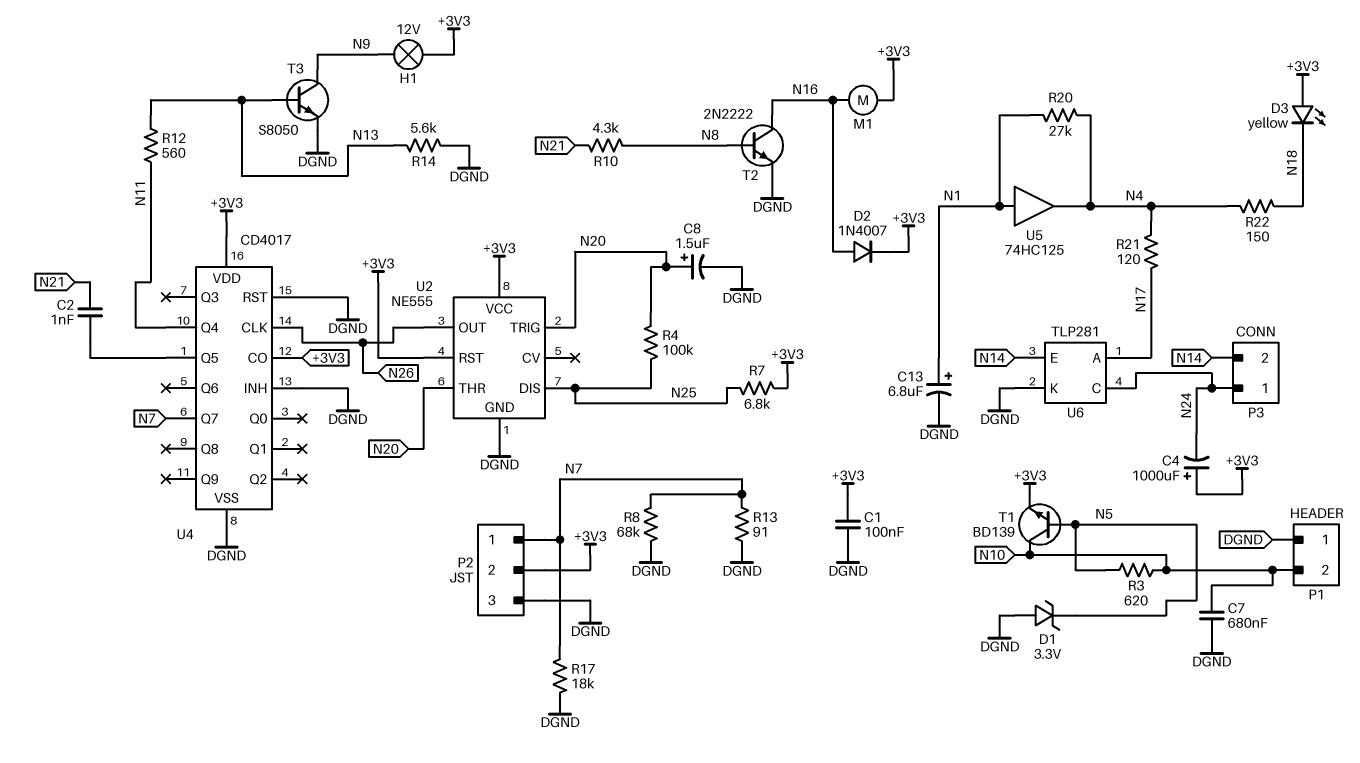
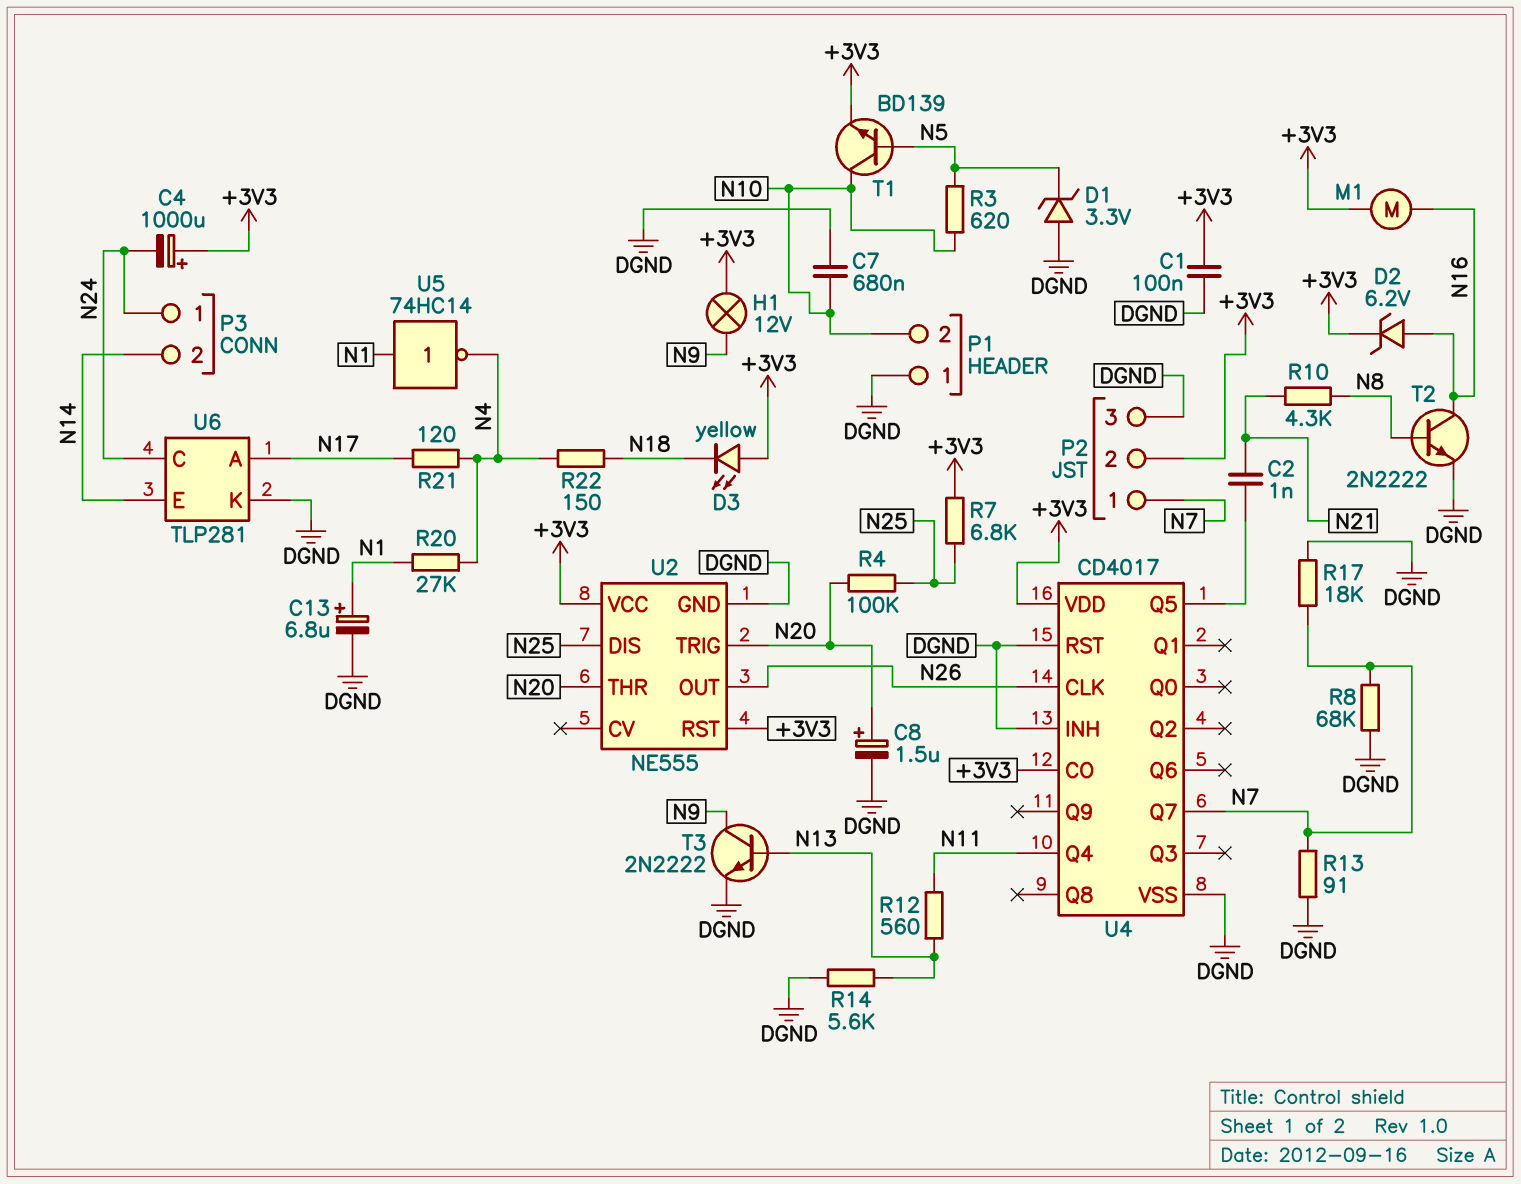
D2: diode 1N4007 (A N16, K +3V3) -> zener 6.2V (A N16, K +3V3)
T3: NPN S8050 (B N13, C N9, E DGND) -> NPN 2N2222 (B N13, C N9, E DGND)
U5: buffer 74HC125 (in N1, out N4) -> NOT 74HC14 (in N1, out N4)

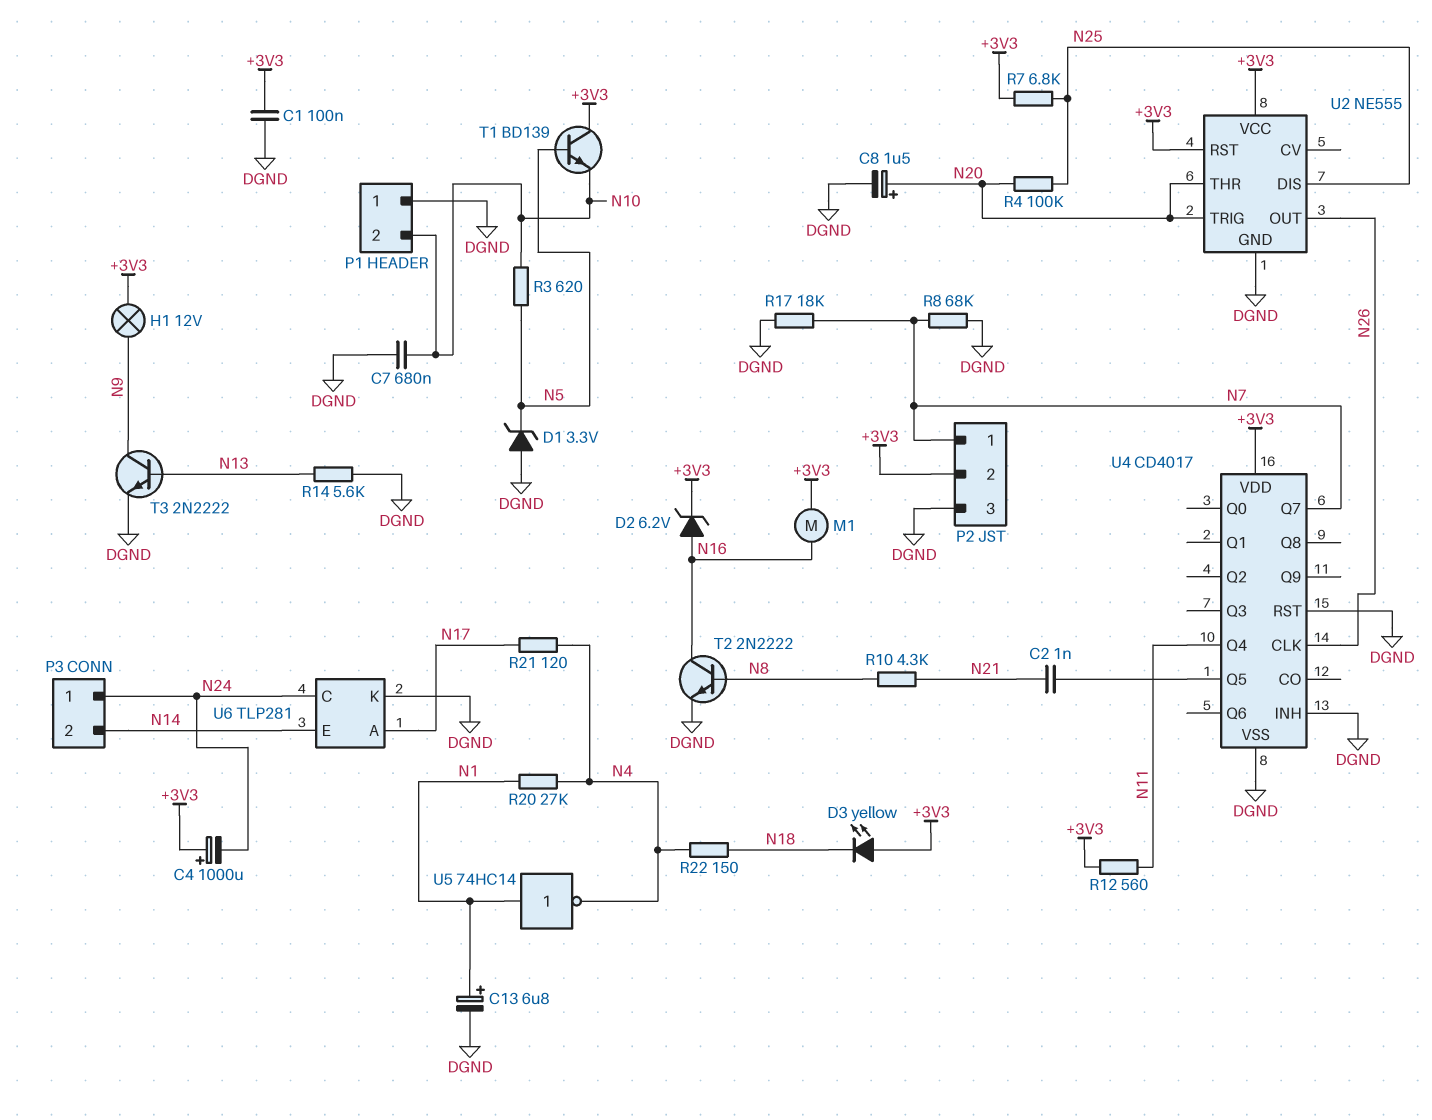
R12: 560 (N11, N13) -> 560 (+3V3, N11)
R13: 91 (DGND, N7) -> none
T1: NPN BD139 (B N5, C N10, E +3V3) -> NPN BD139 (B N5, C +3V3, E N10)
U4 pin CO: +3V3 -> none

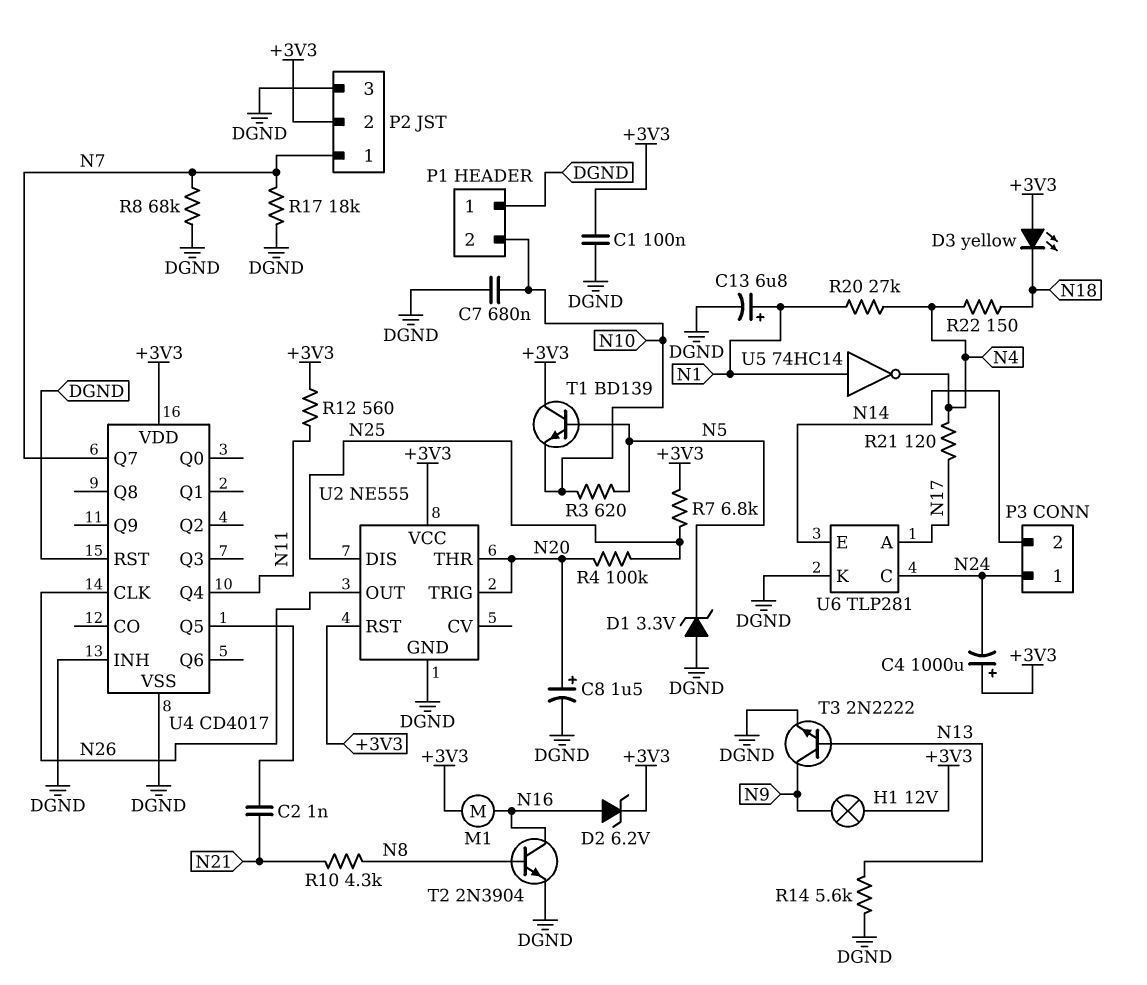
T2: NPN 2N2222 (B N8, C N16, E DGND) -> NPN 2N3904 (B N8, C N16, E DGND)

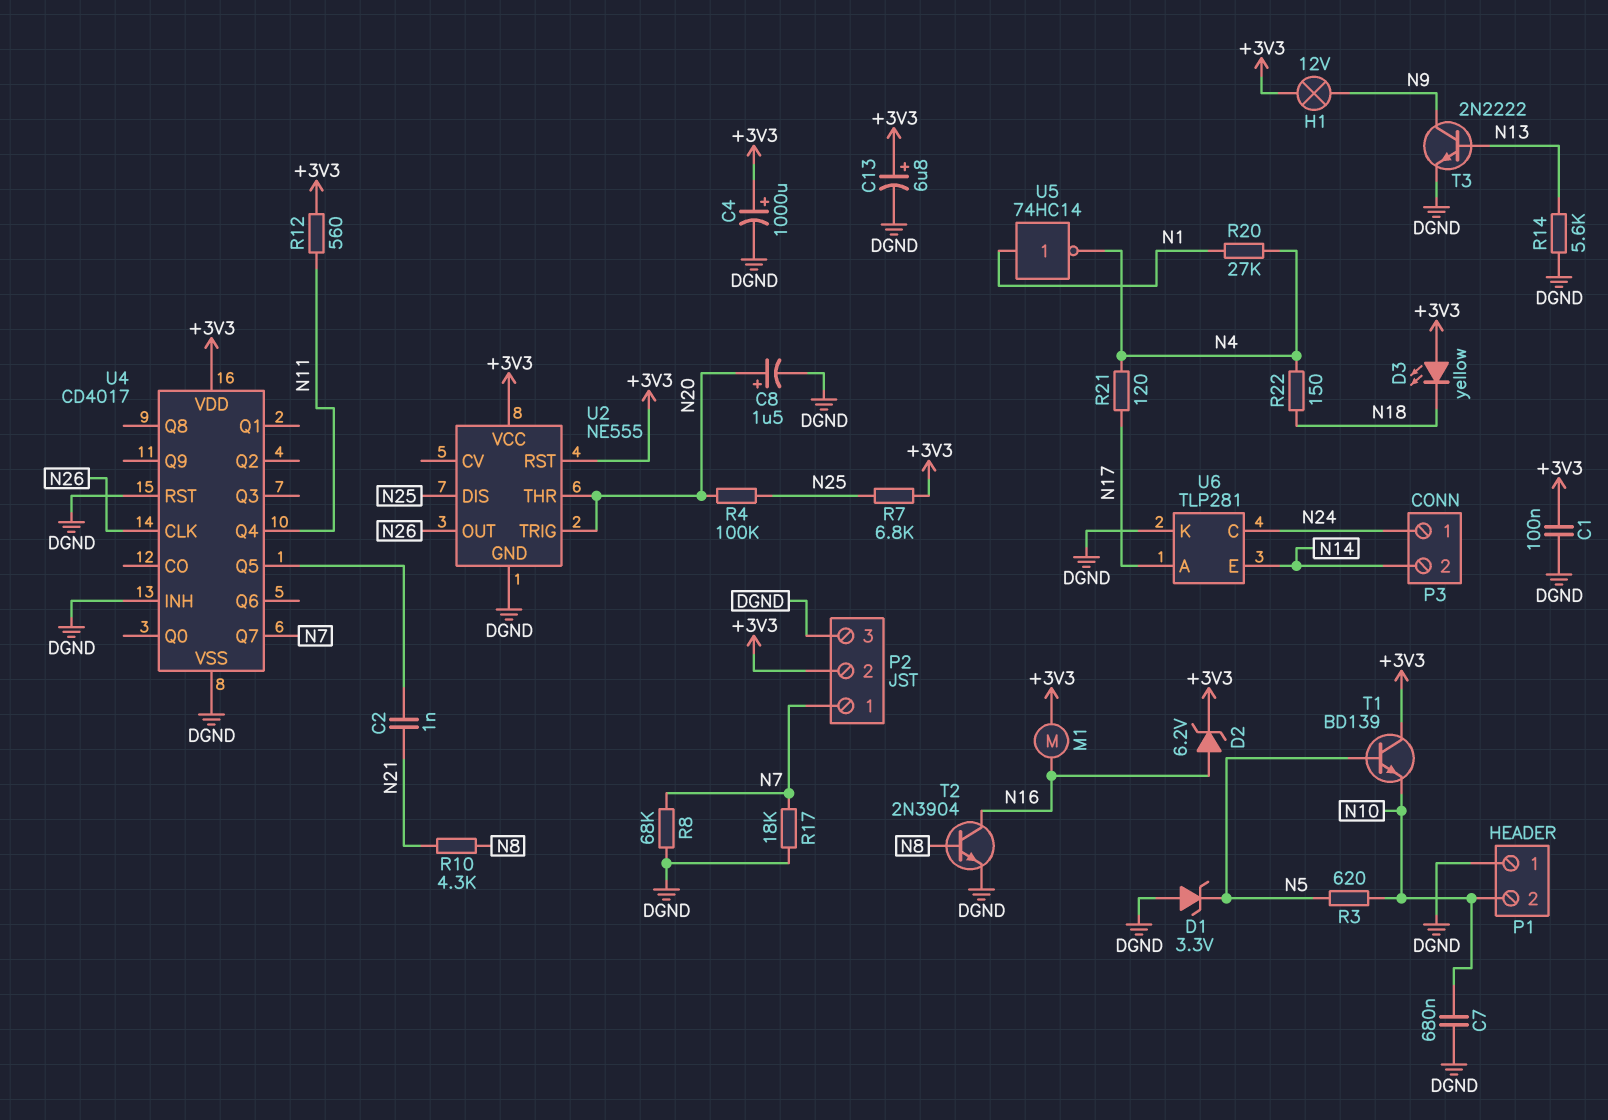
C4: 1000uF (plus +3V3, minus N24) -> 1000uF (plus +3V3, minus DGND)
C13: 6.8uF (plus N1, minus DGND) -> 6.8uF (plus +3V3, minus DGND)

